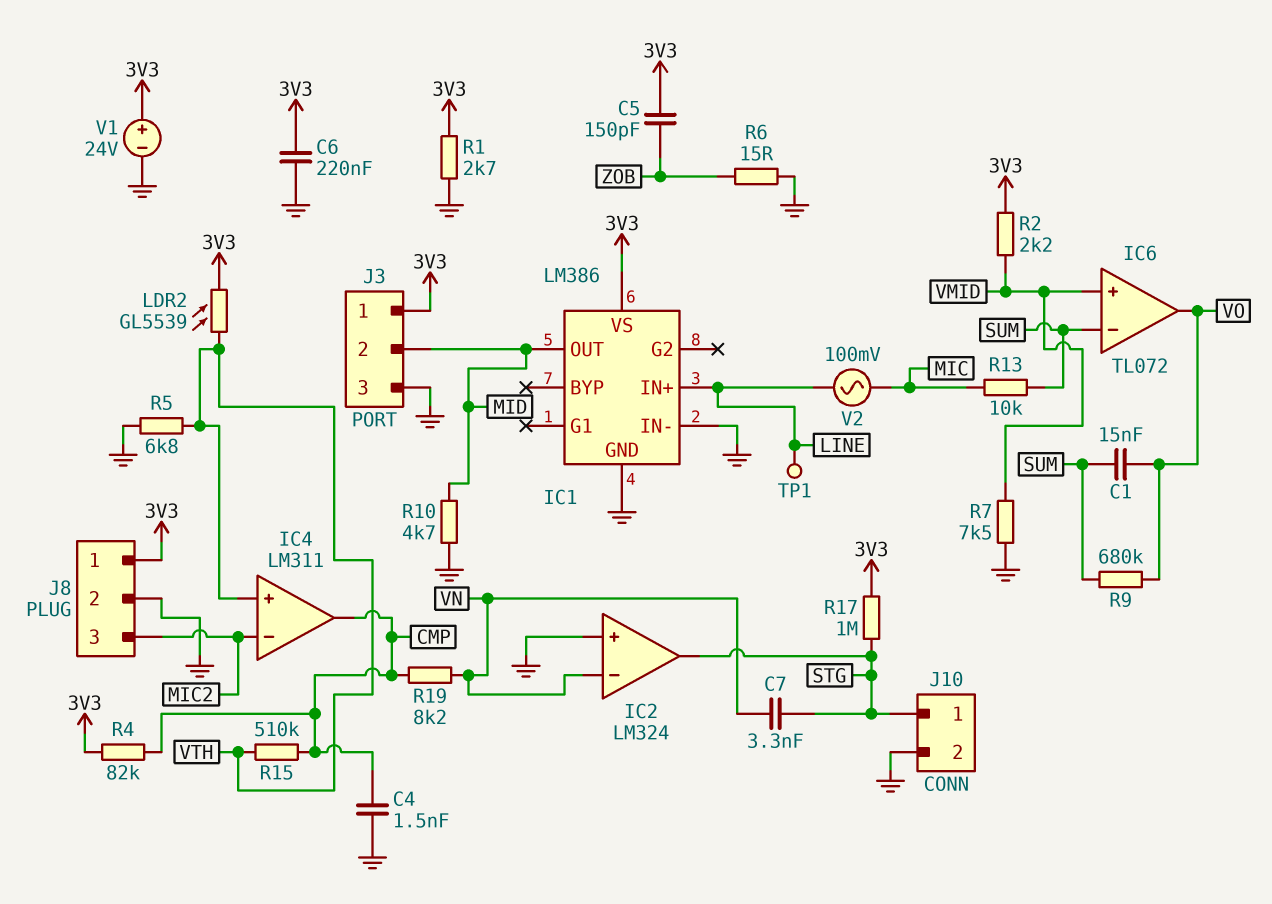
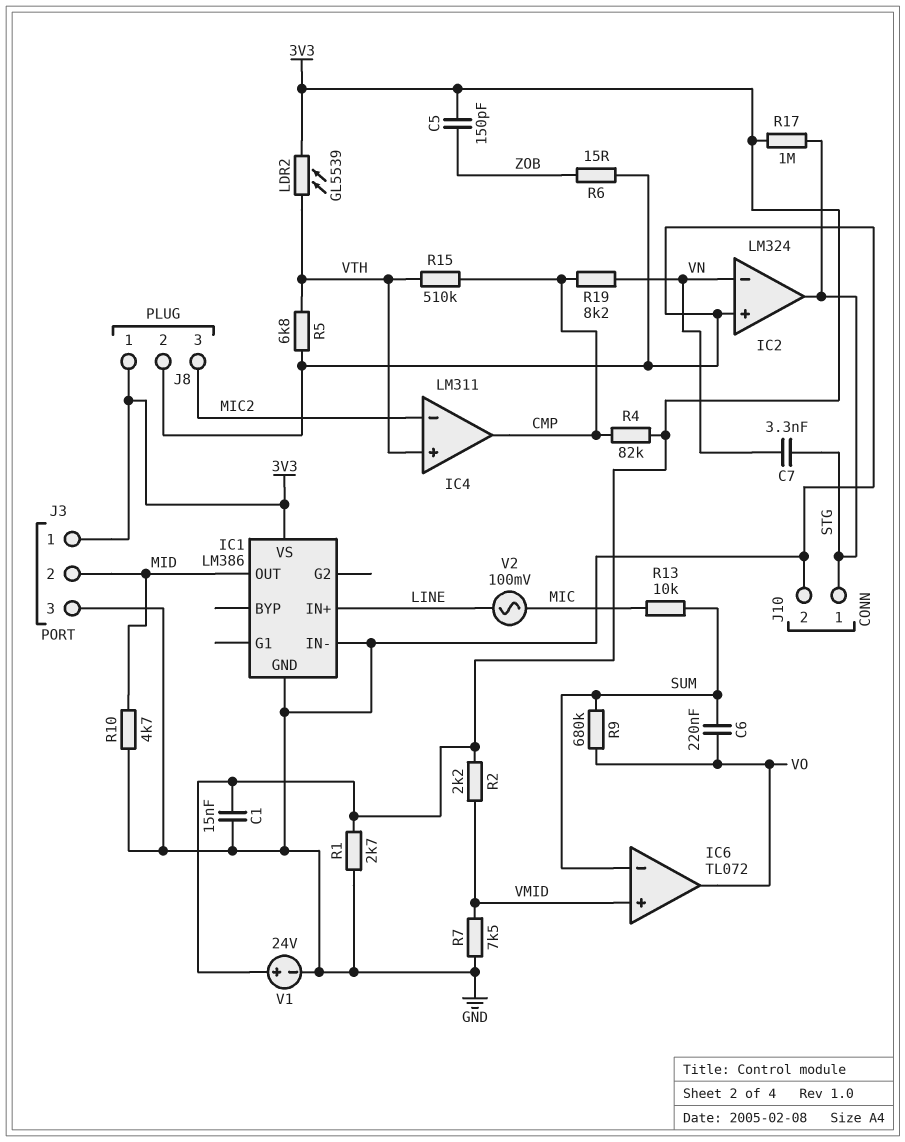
C1: 15nF (SUM, VO) -> 15nF (3V3, GND)
C4: 1.5nF (CMP, GND) -> none
C6: 220nF (3V3, GND) -> 220nF (SUM, VO)
TP1: test point (LINE) -> none

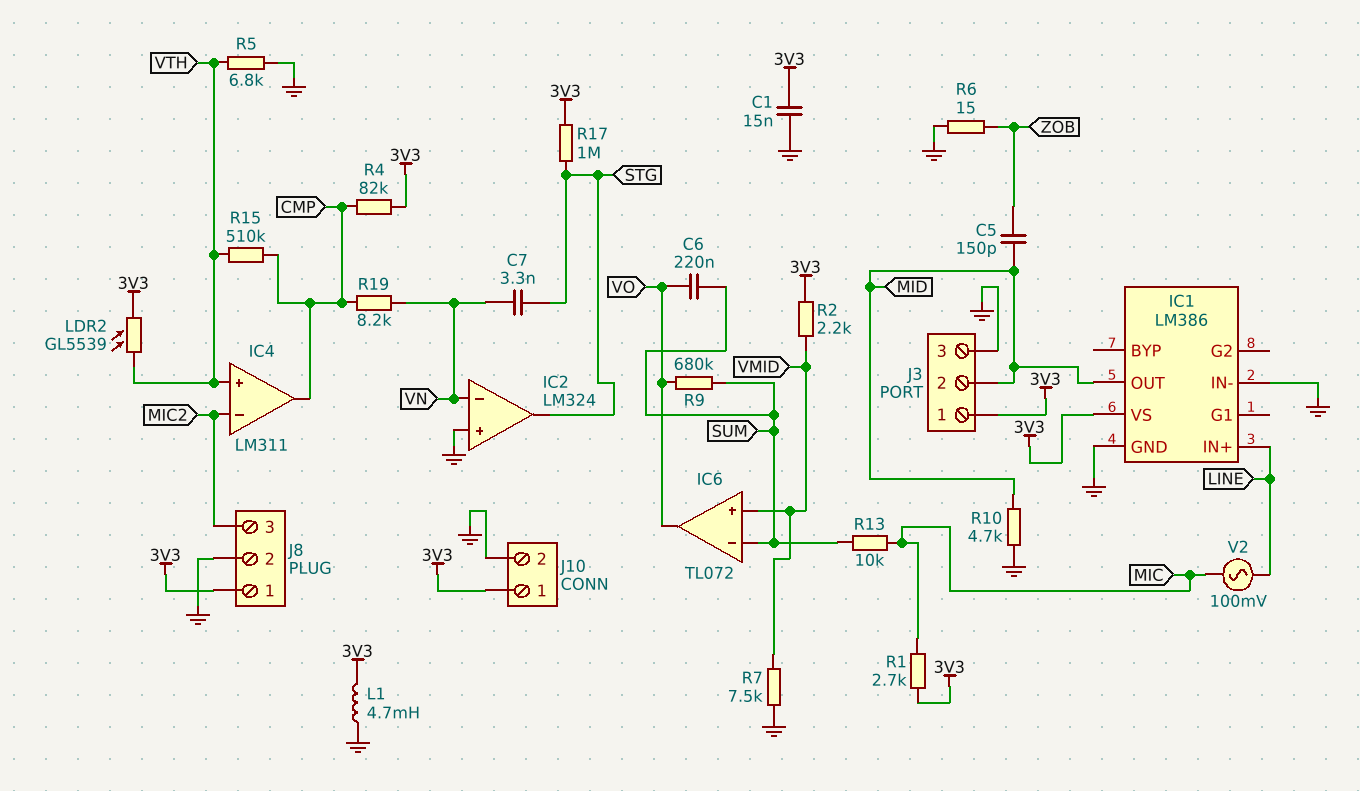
C5: 150pF (3V3, ZOB) -> 150pF (MID, ZOB)
J10 pin 1: STG -> 3V3
L1: none -> 4.7mH (3V3, GND)
R1: 2.7k (3V3, GND) -> 2.7k (3V3, MIC)
V1: 24V (plus 3V3, minus GND) -> none

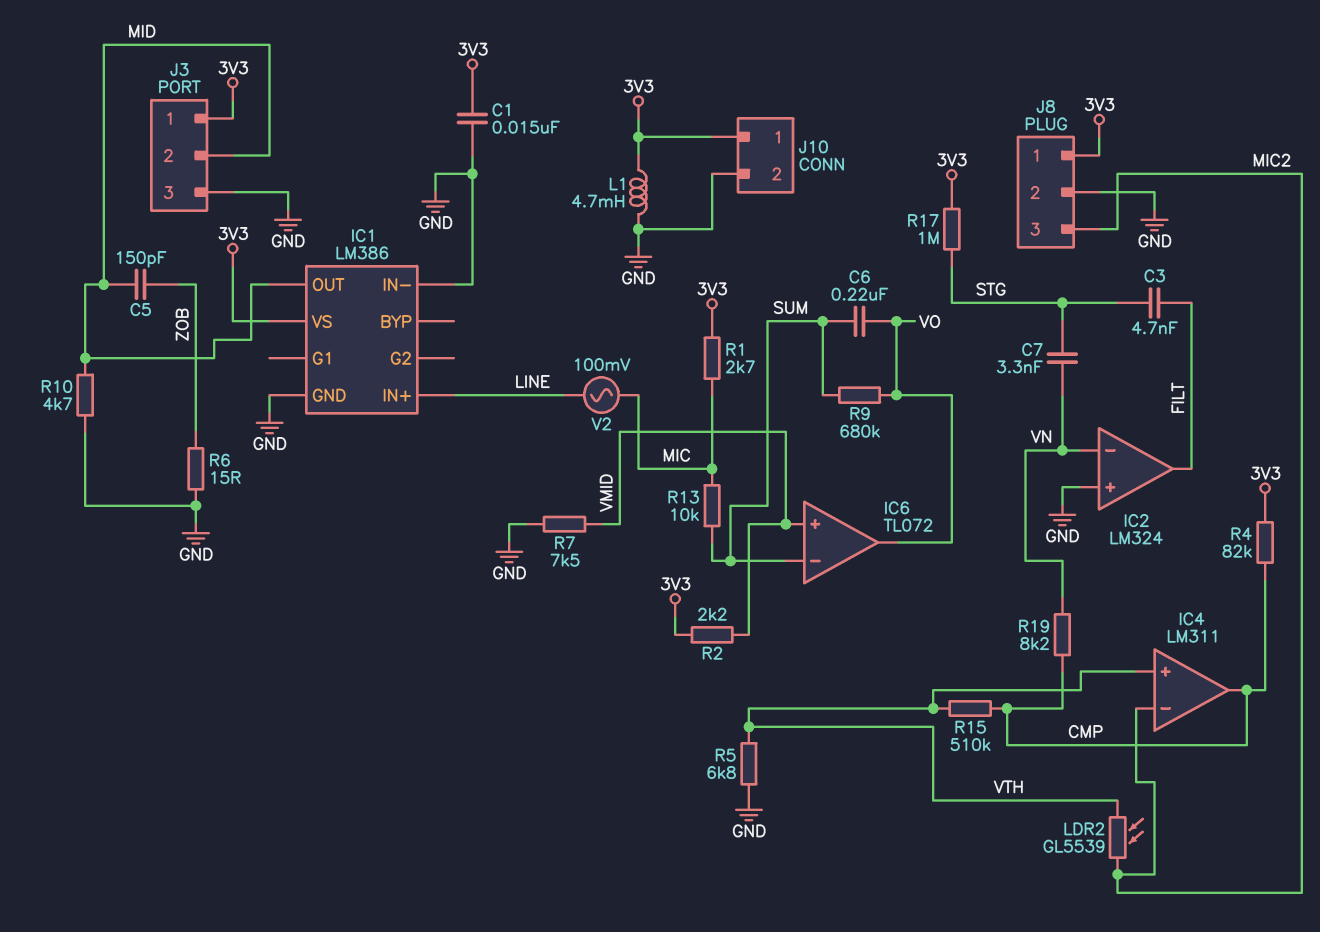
C3: none -> 4.7nF (FILT, STG)
IC2 pin out: STG -> FILT
LDR2: GL5539 (3V3, VTH) -> GL5539 (MIC2, VTH)

